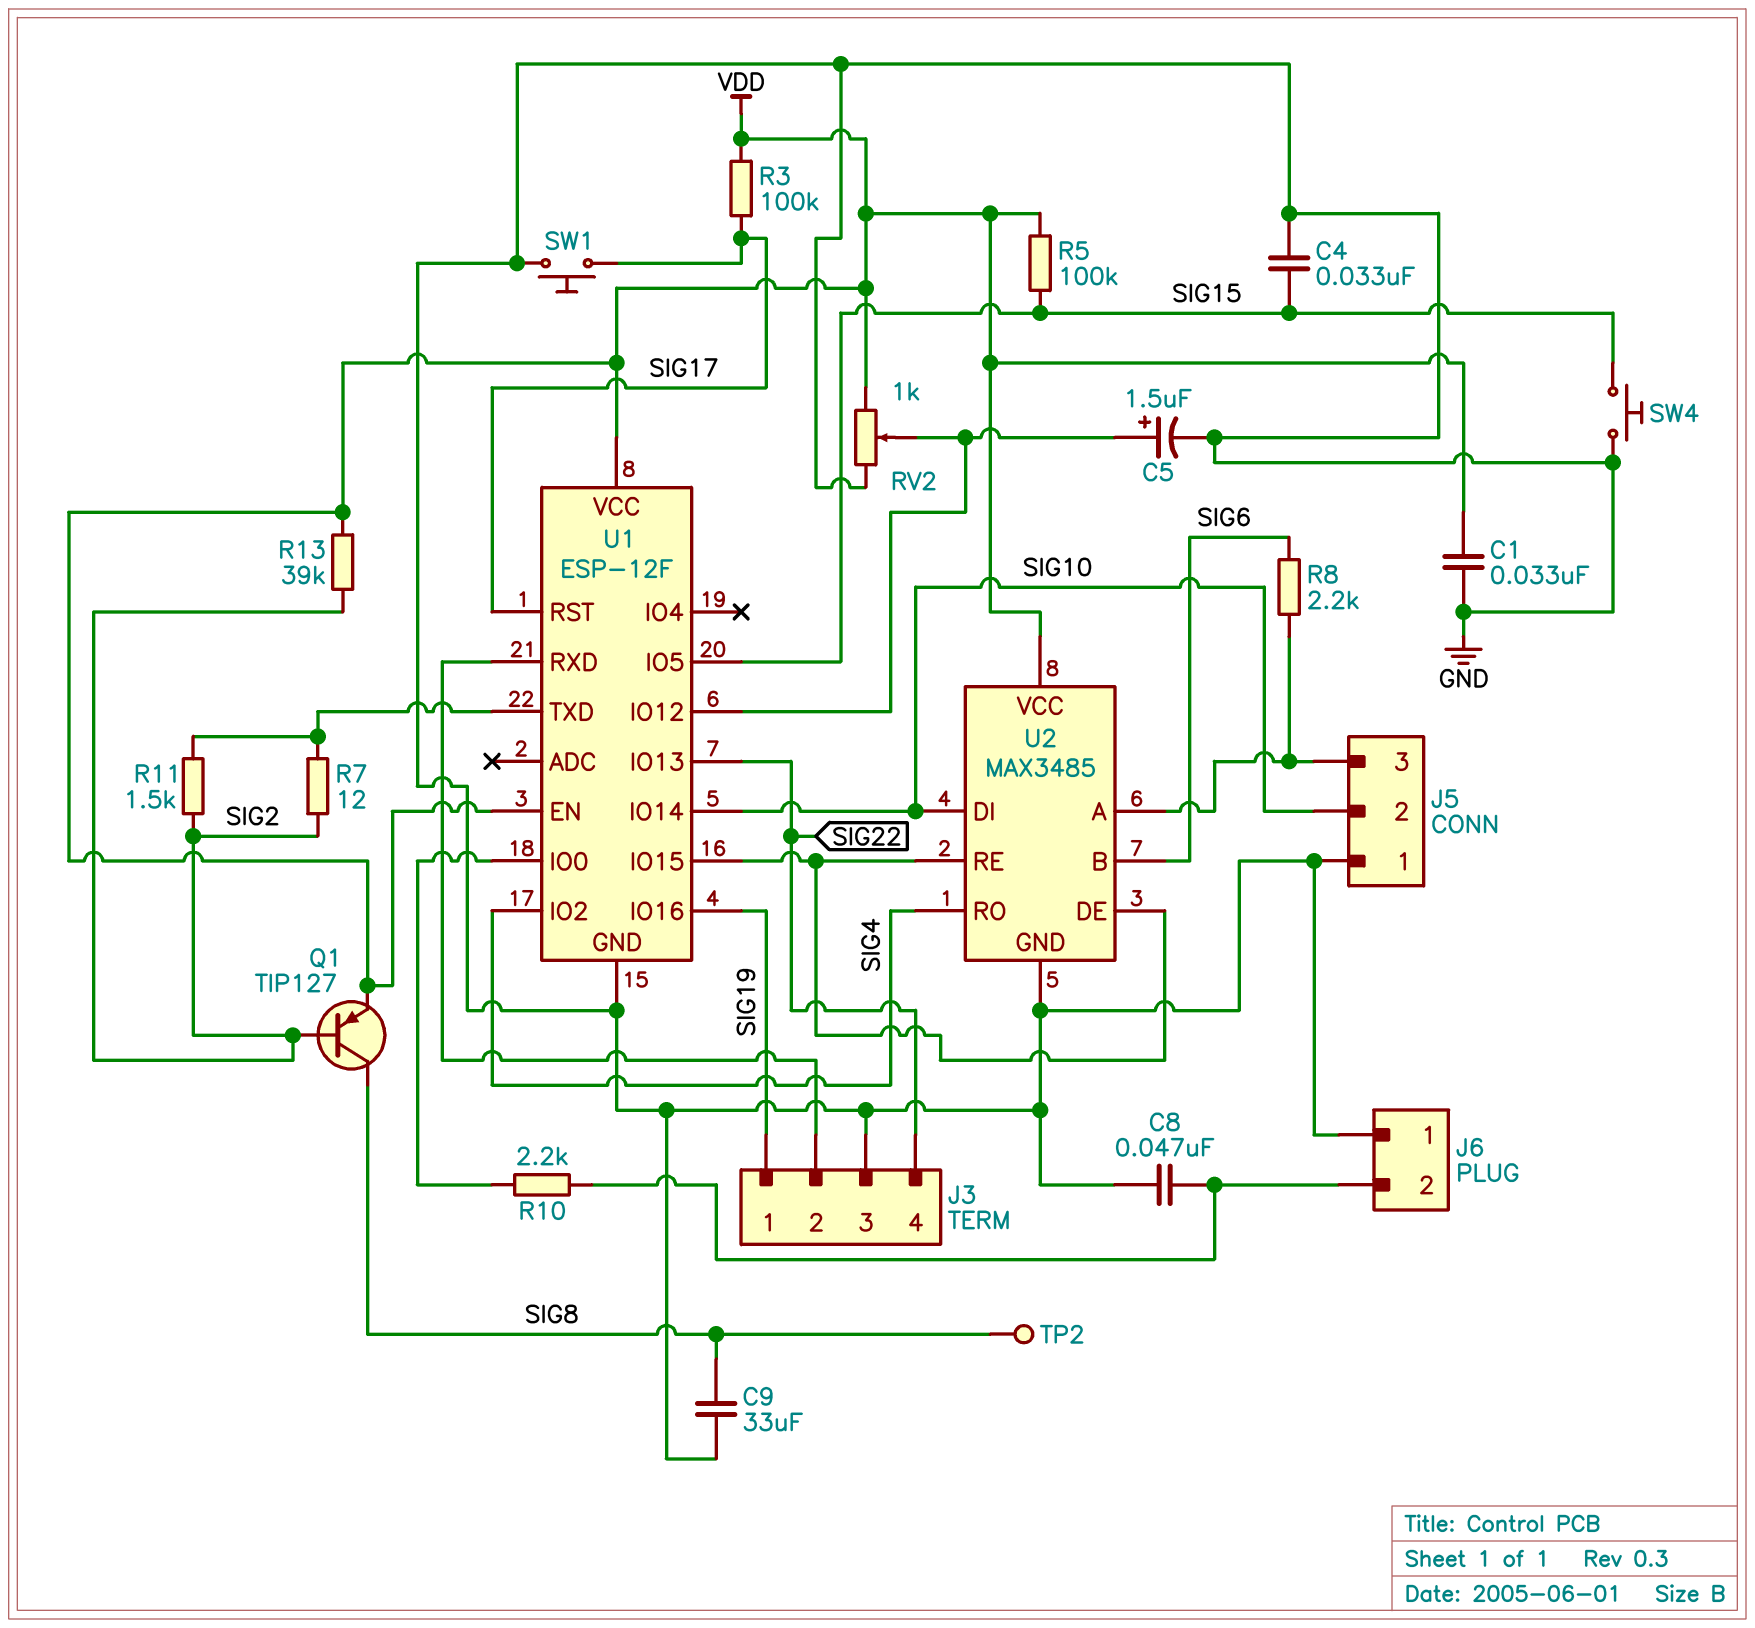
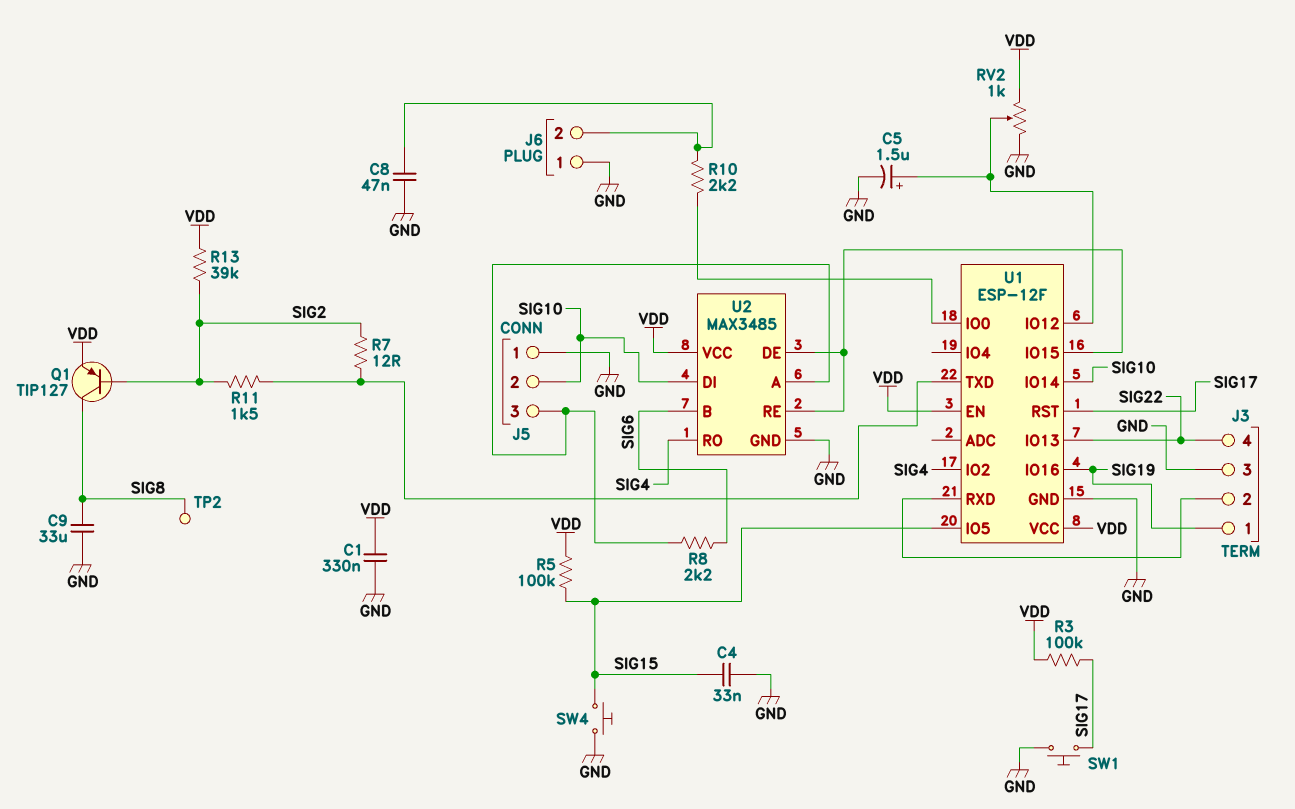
C1: 33nF (GND, VDD) -> 330nF (GND, VDD)

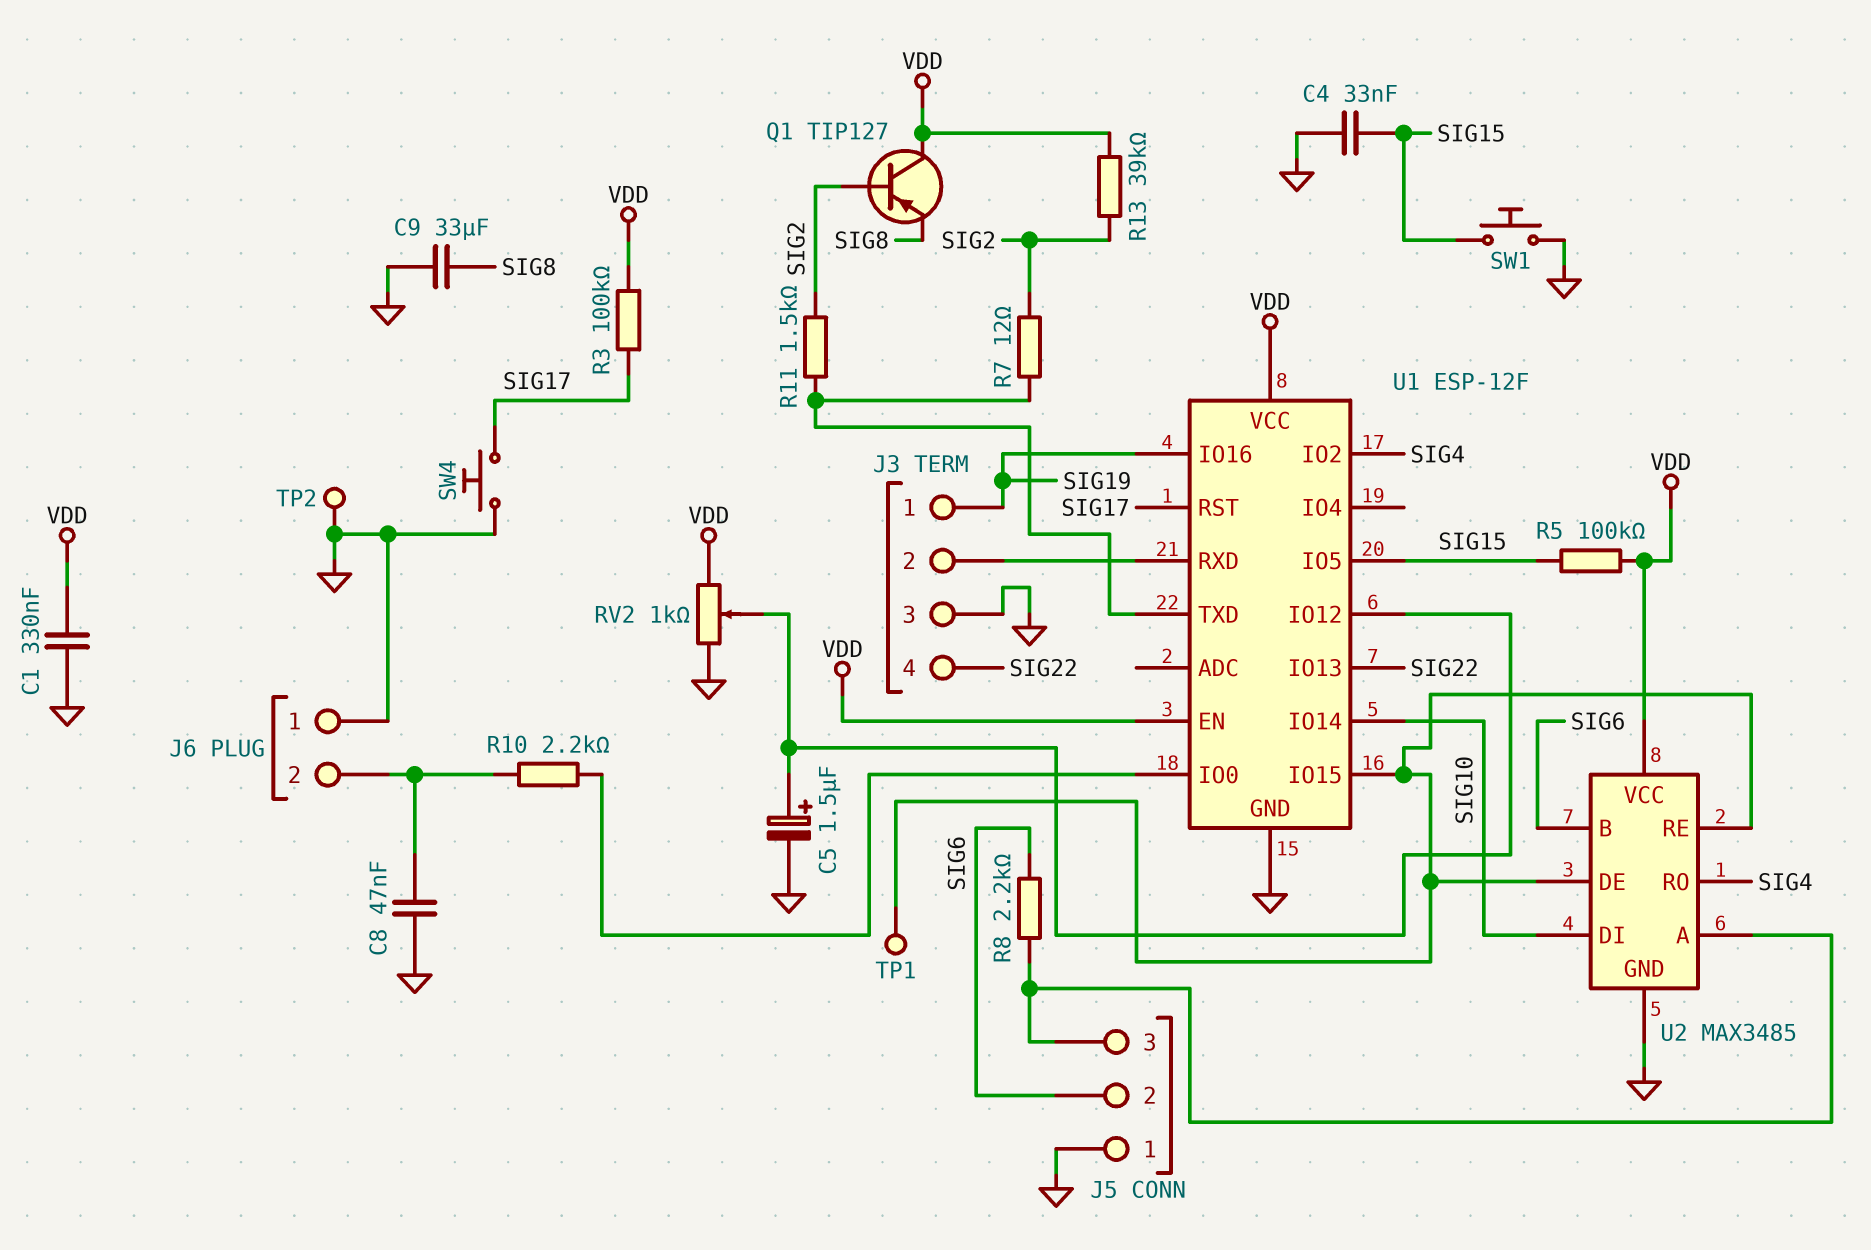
J5 pin 2: SIG10 -> SIG6
Q1: PNP TIP127 (B SIG2, C SIG8, E VDD) -> PNP TIP127 (B SIG2, C VDD, E SIG8)
SW1: button (GND, SIG17) -> button (GND, SIG15)
SW4: button (GND, SIG15) -> button (GND, SIG17)
TP1: none -> test point (U1/IO15)
TP2: test point (SIG8) -> test point (GND)

